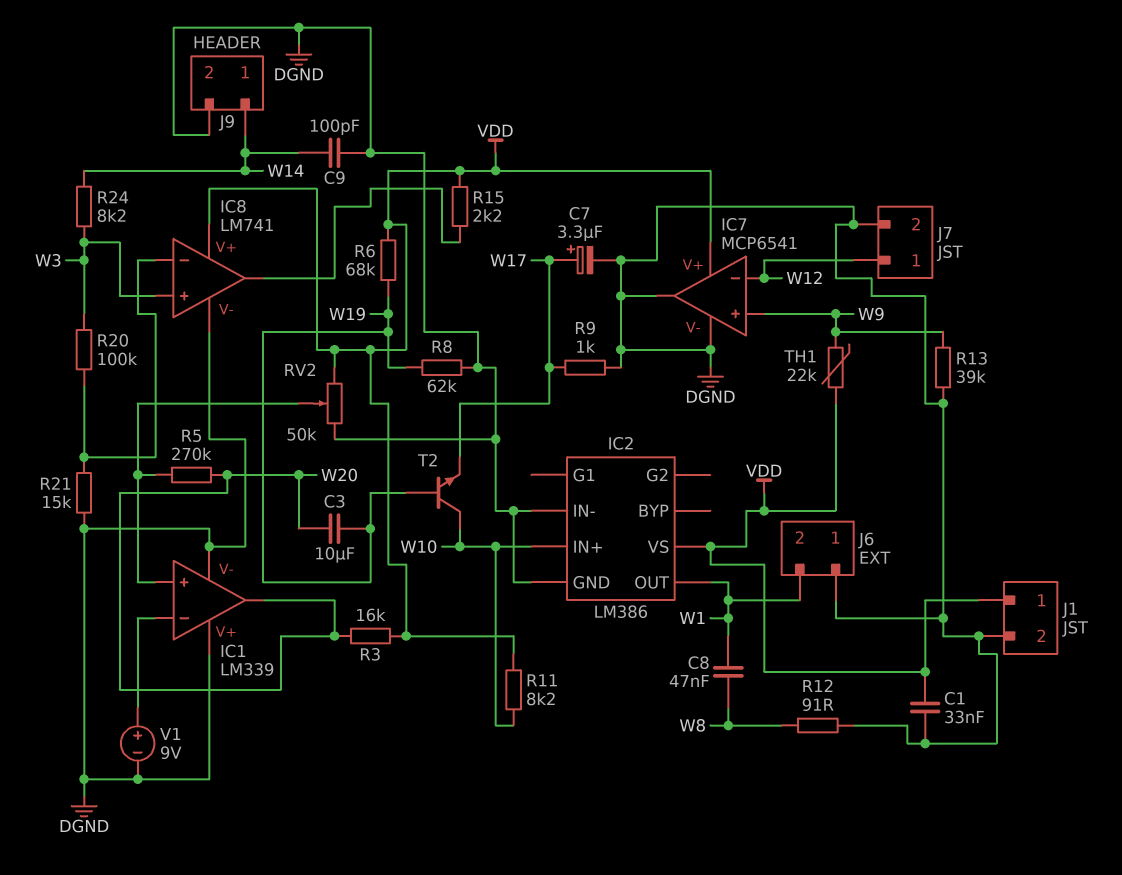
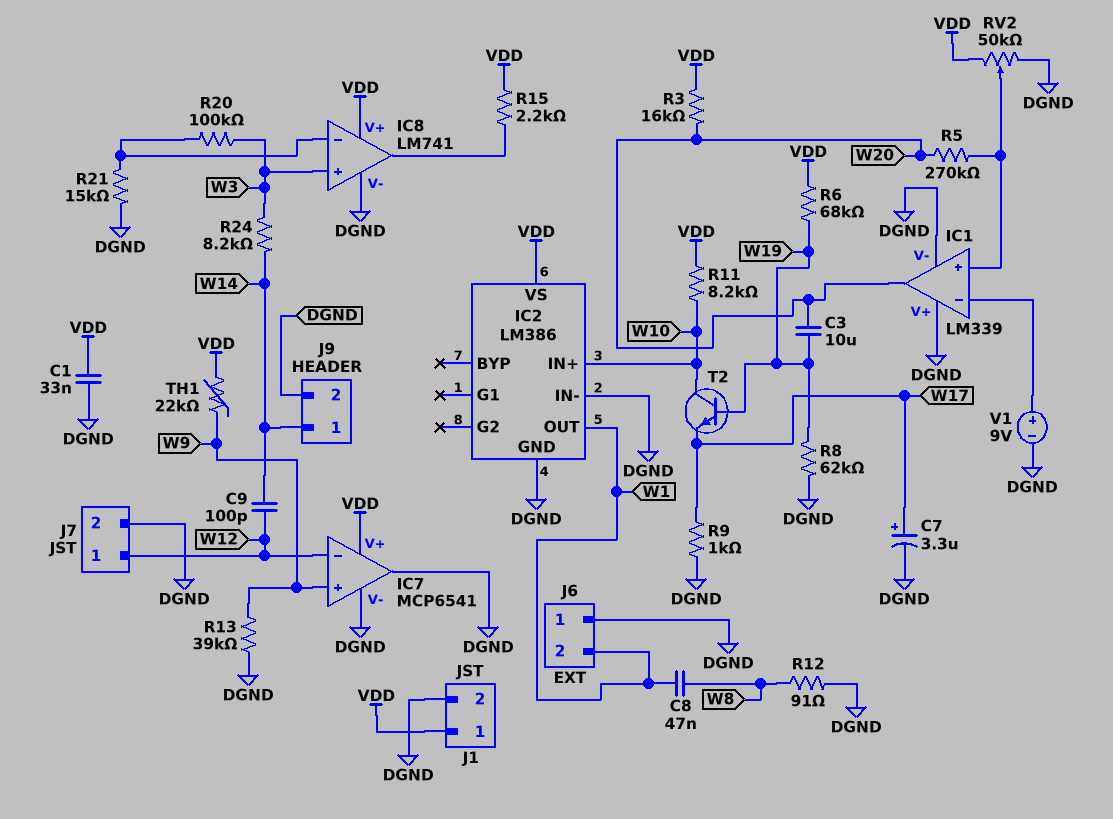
C9: 100pF (DGND, W14) -> 100pF (W12, W14)

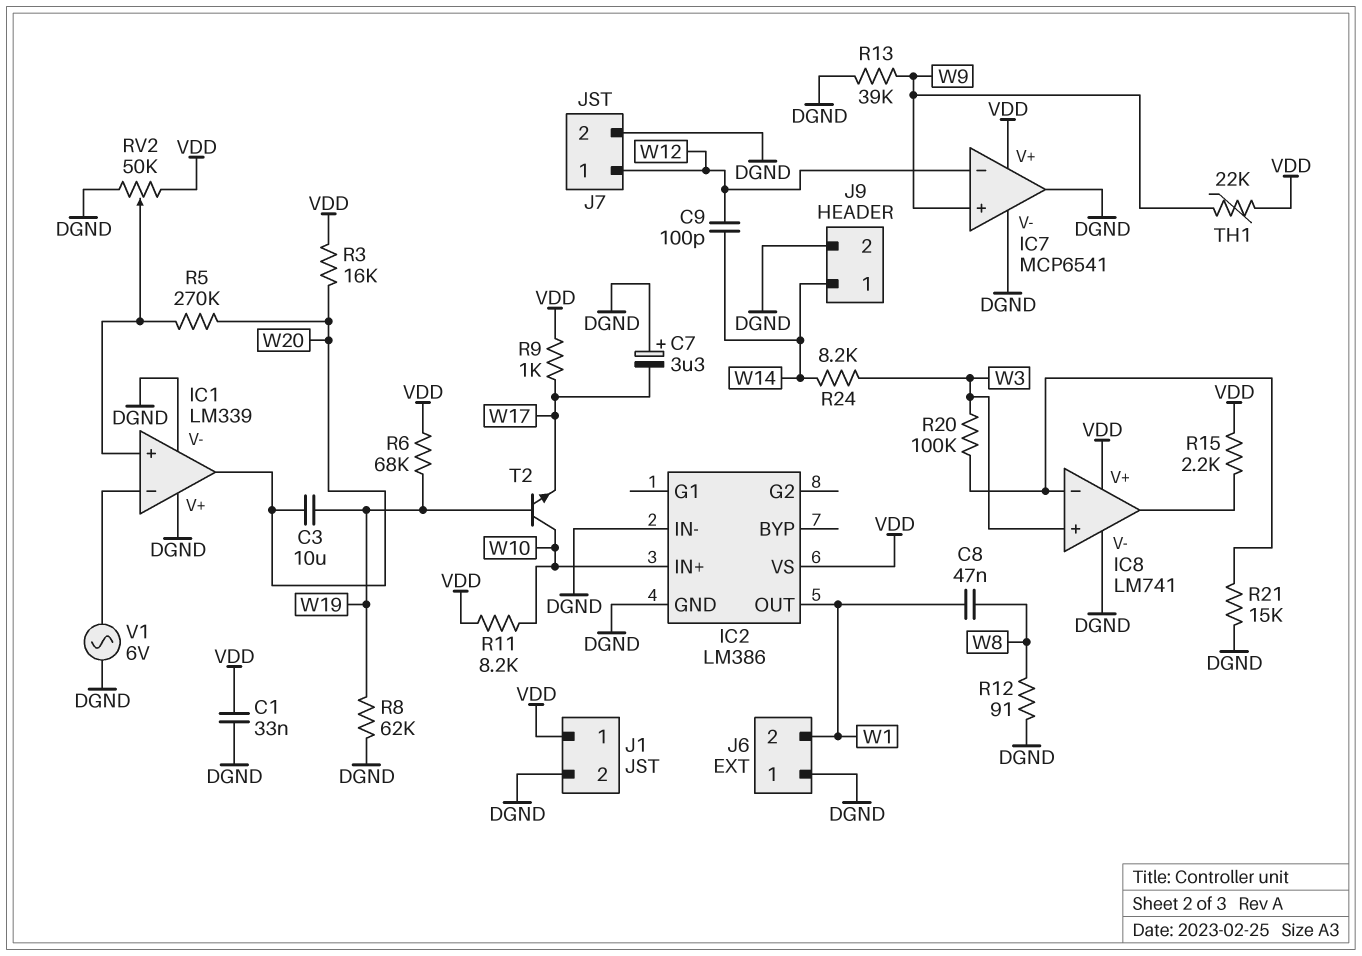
C7: 3.3uF (plus W17, minus DGND) -> 3.3uF (plus DGND, minus W17)
R9: 1k (DGND, W17) -> 1k (VDD, W17)
V1: 9V (plus IC1/in-, minus DGND) -> AC 6V (DGND, IC1/in-)

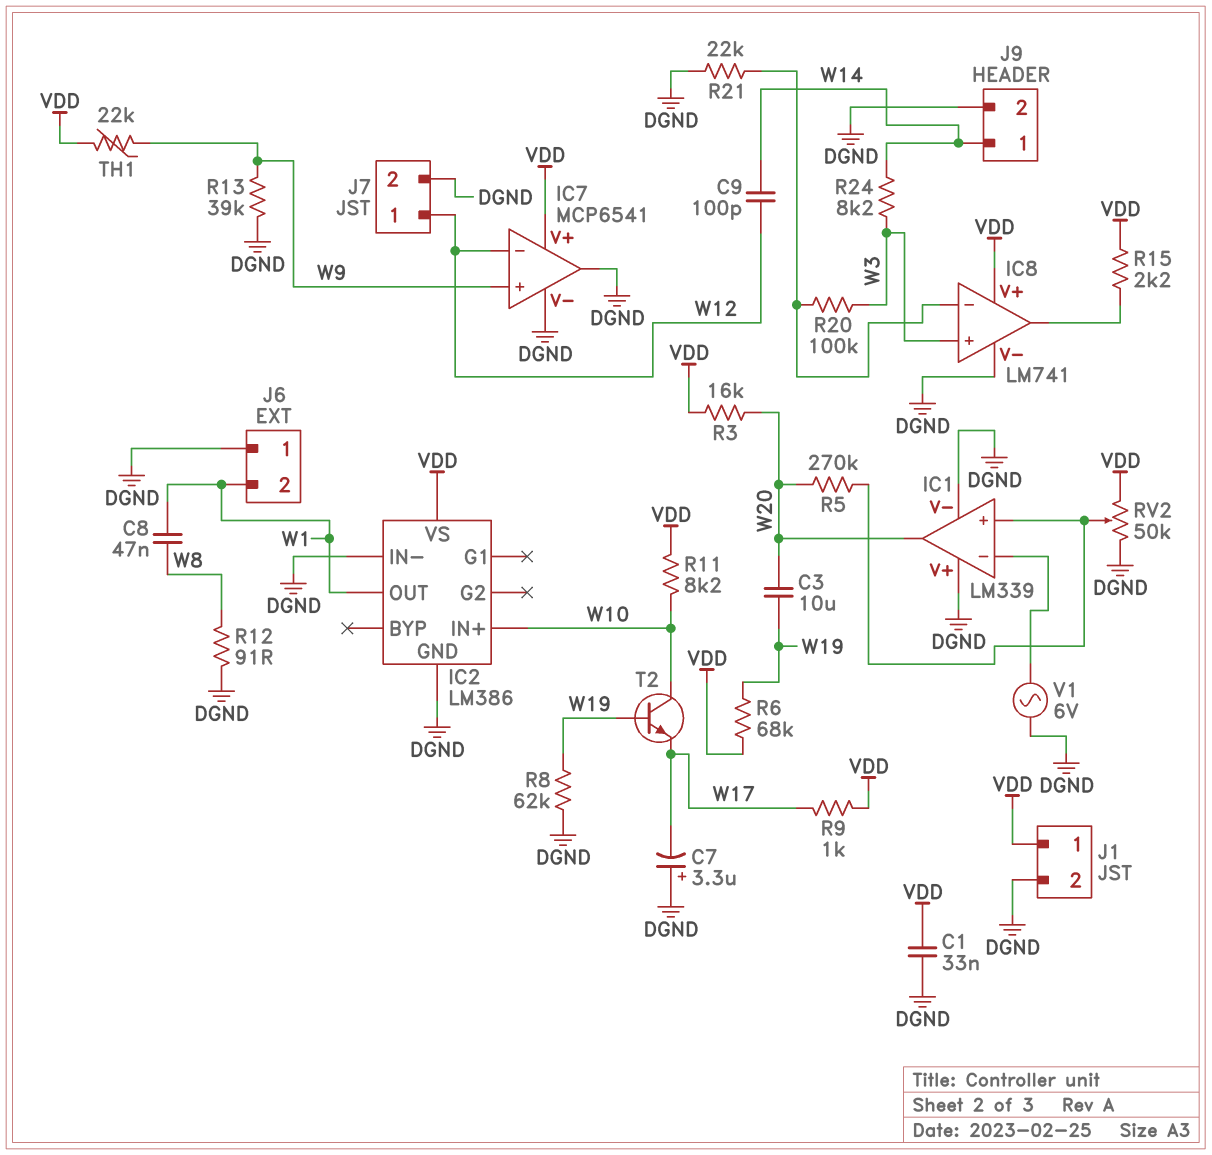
R21: 15k (DGND, IC8/in-) -> 22k (DGND, IC8/in-)

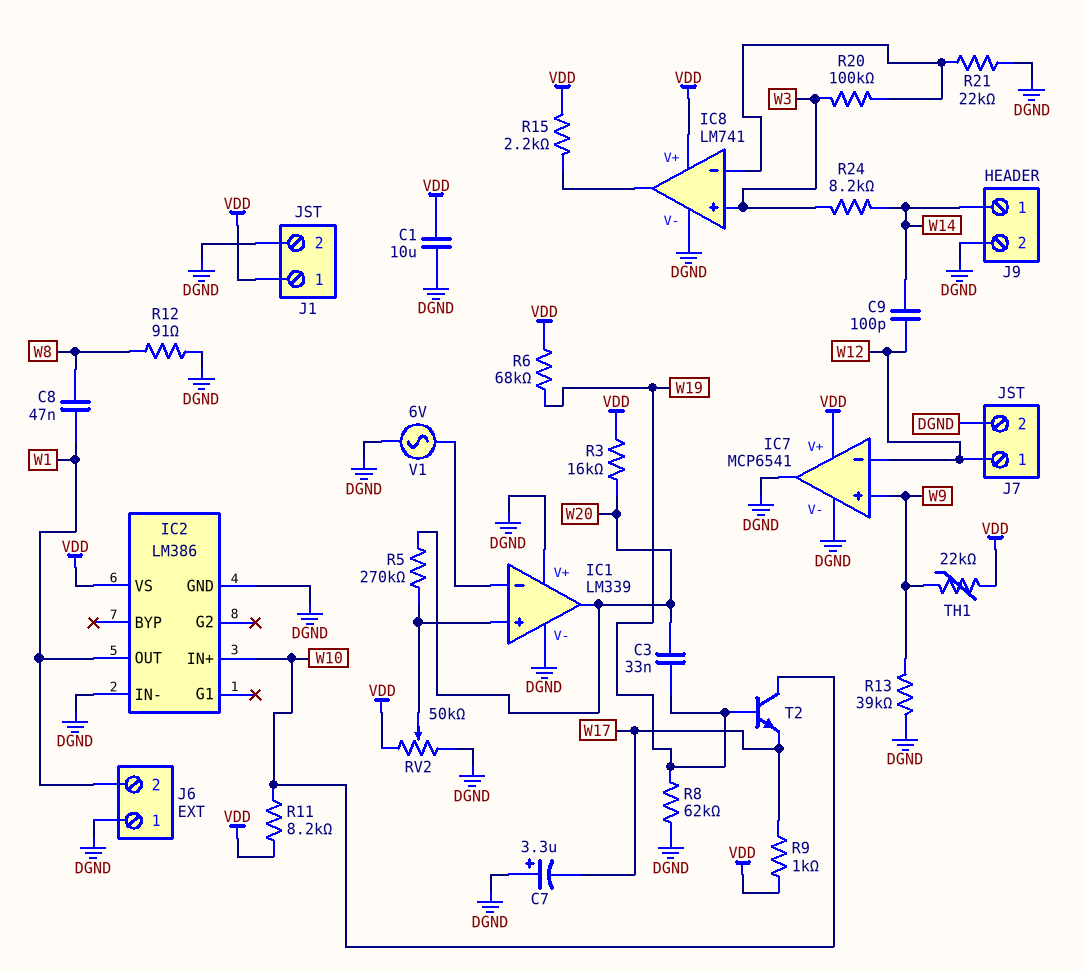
C1: 33nF (DGND, VDD) -> 10uF (DGND, VDD)
C3: 10uF (W19, W20) -> 33nF (W19, W20)

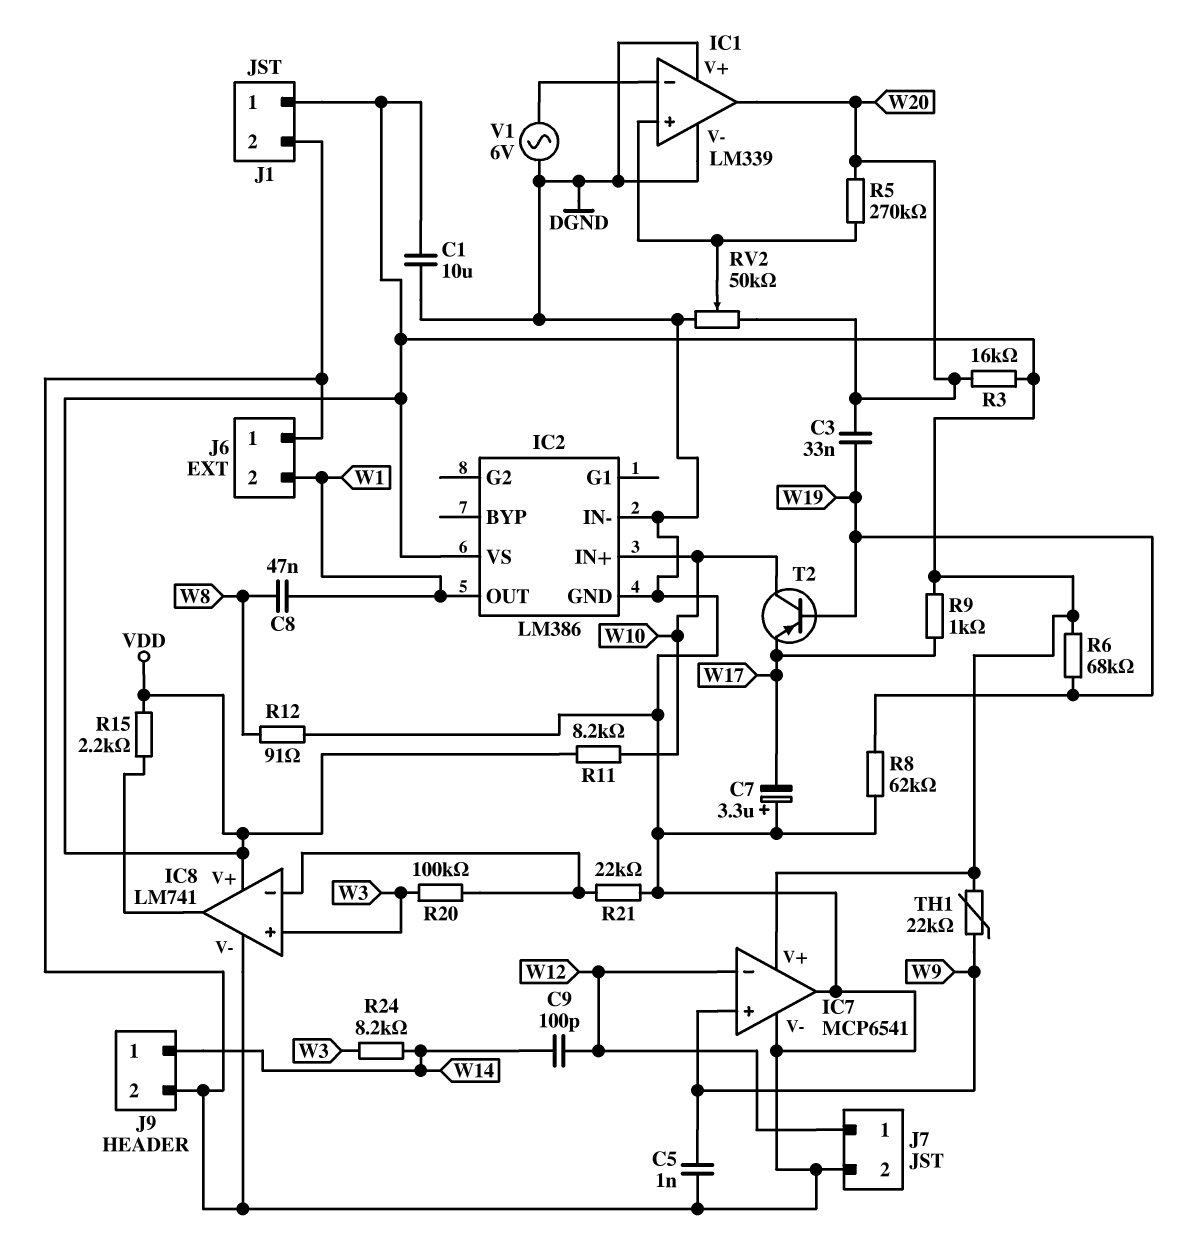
C5: none -> 1nF (DGND, W9)
R13: 39k (DGND, W9) -> none
RV2: 50k (DGND, VDD, wiper IC1/in+) -> 50k (DGND, W20, wiper IC1/in+)
T2: NPN (B W19, C W10, E W17) -> PNP (B W19, C W10, E W17)

